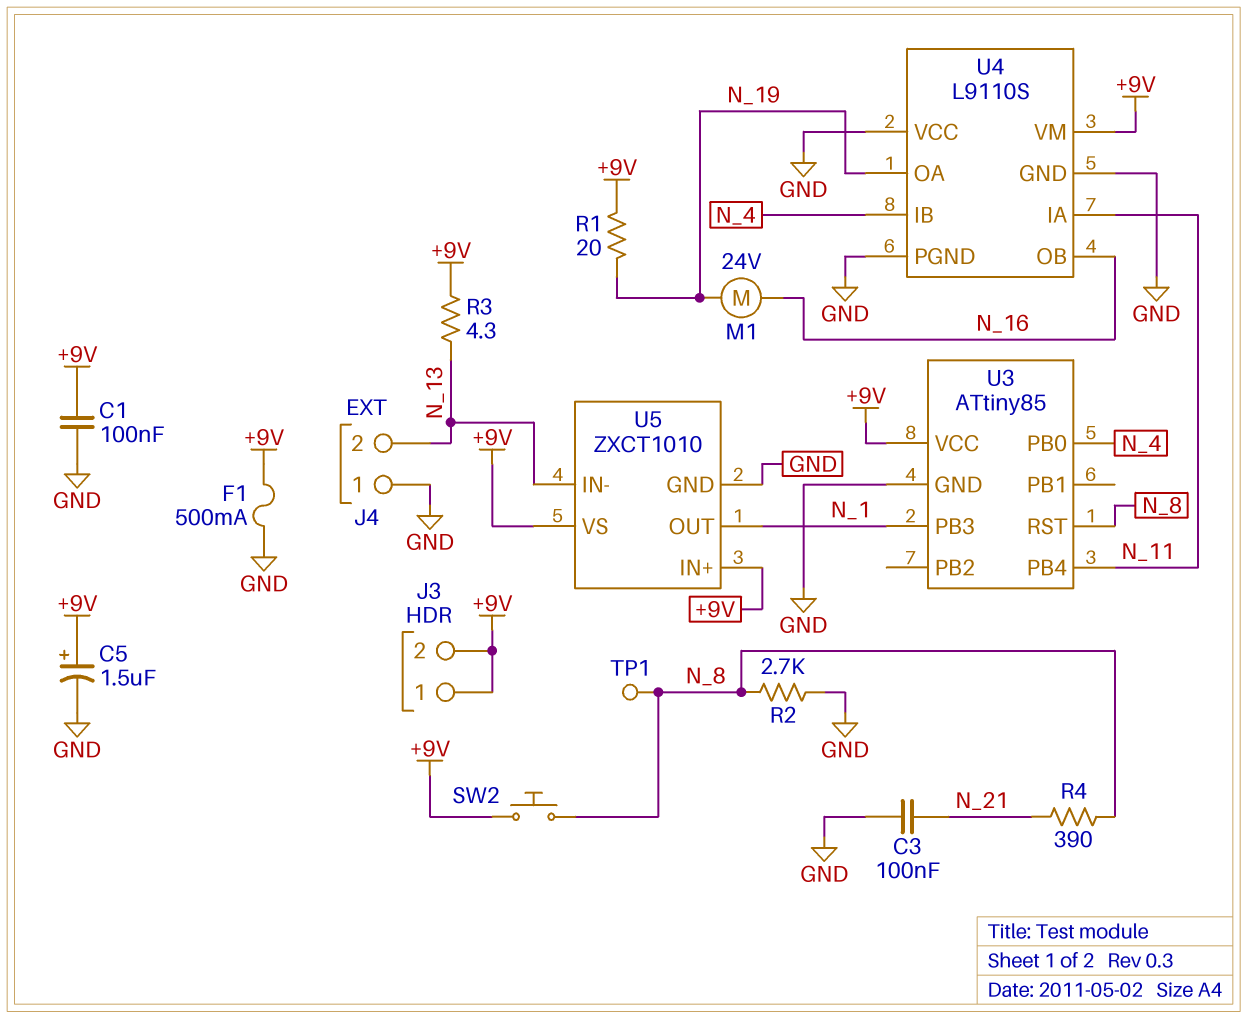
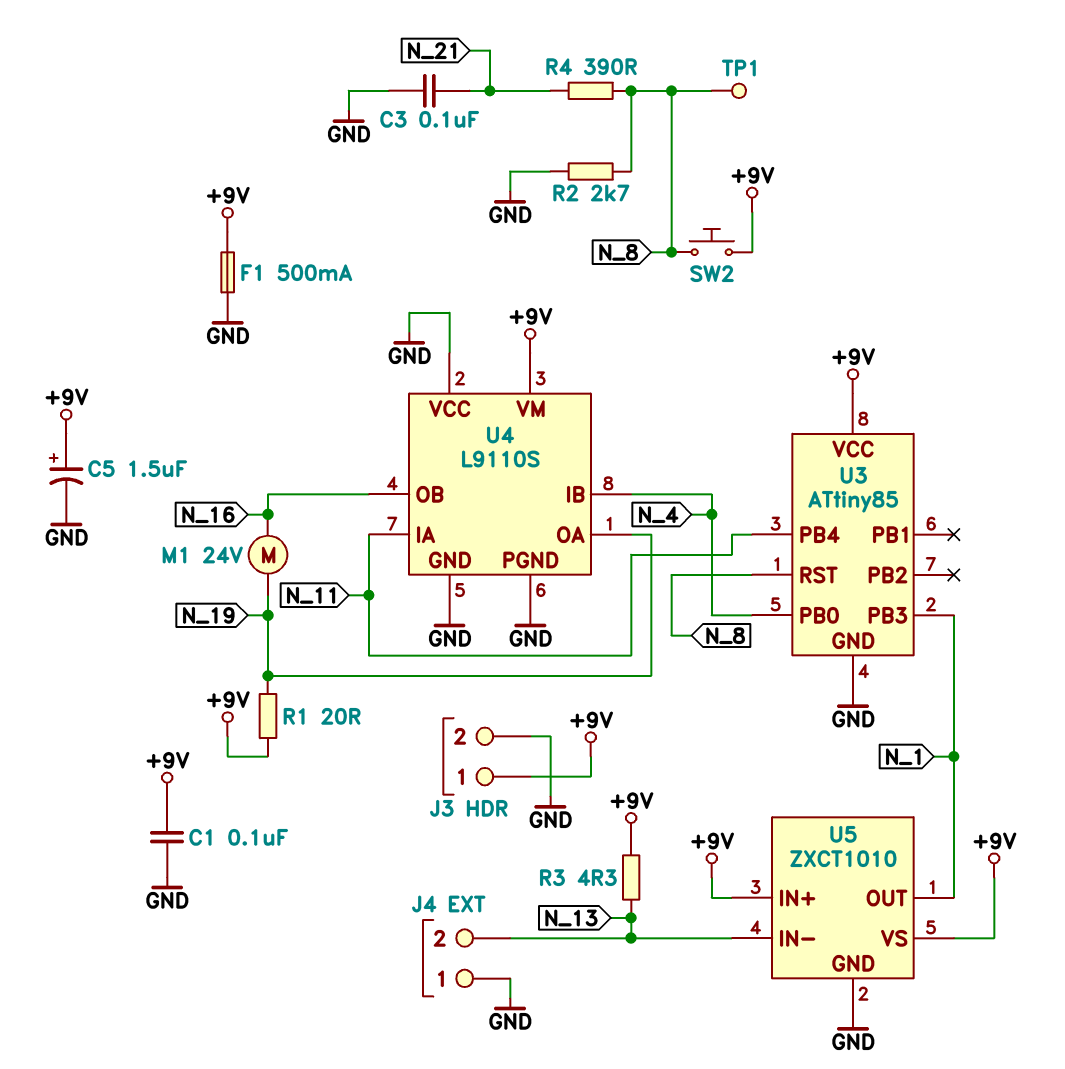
J3 pin 2: +9V -> GND

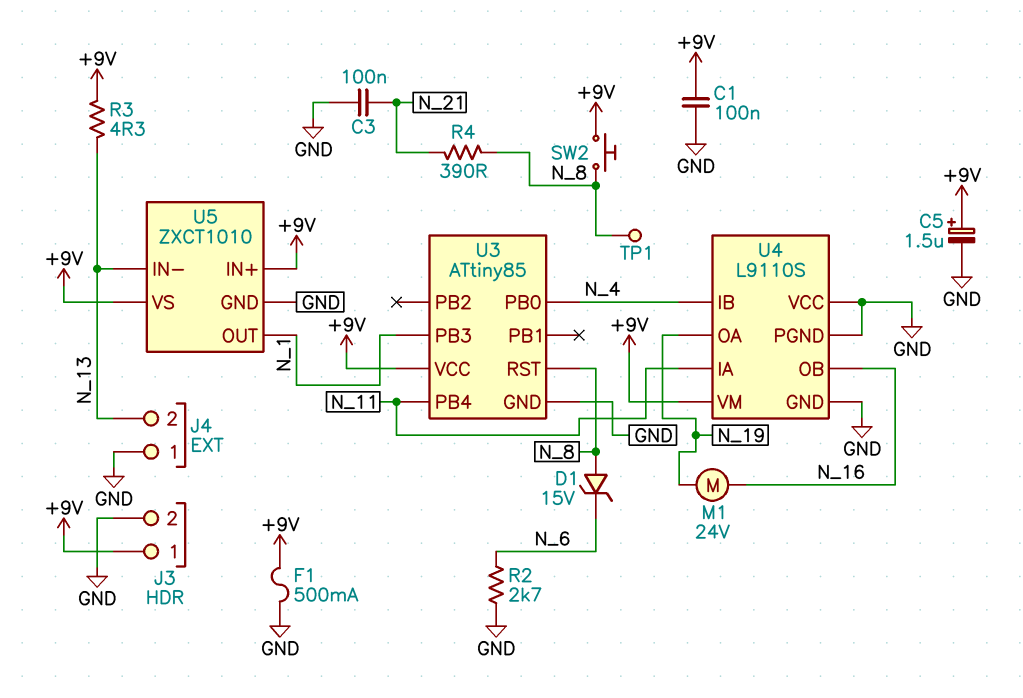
D1: none -> zener 15V (A N_8, K N_6)
R1: 20 (+9V, N_19) -> none
R2: 2.7k (GND, N_8) -> 2.7k (GND, N_6)

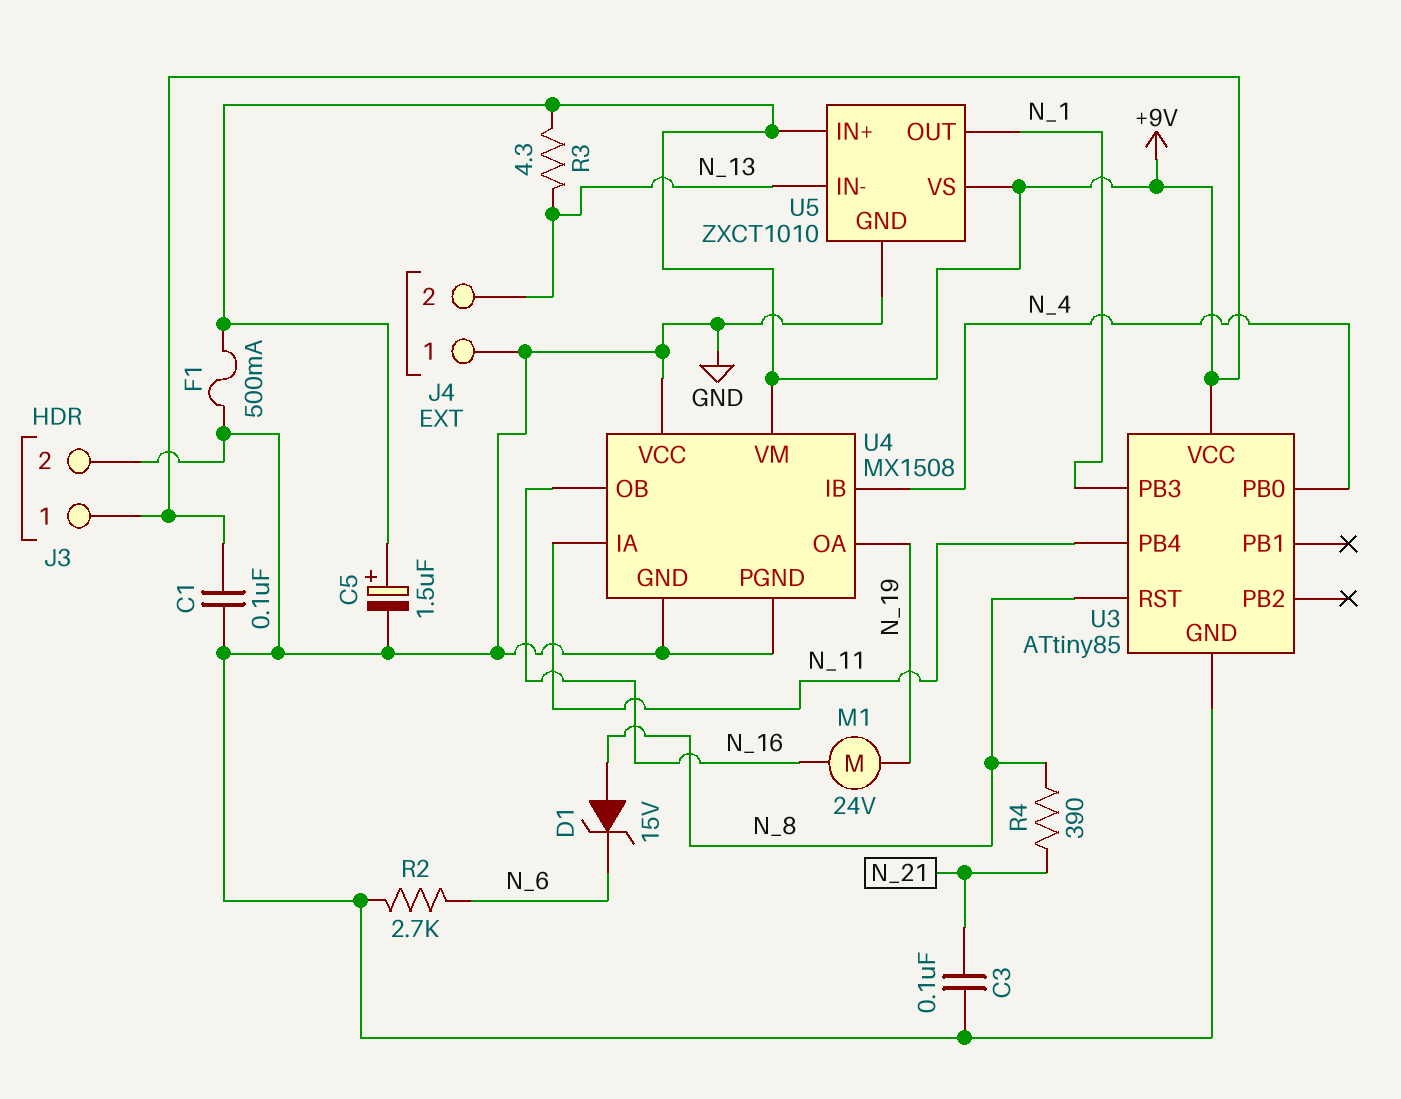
SW2: button (+9V, N_8) -> none
TP1: test point (N_8) -> none
U4: L9110S -> MX1508

